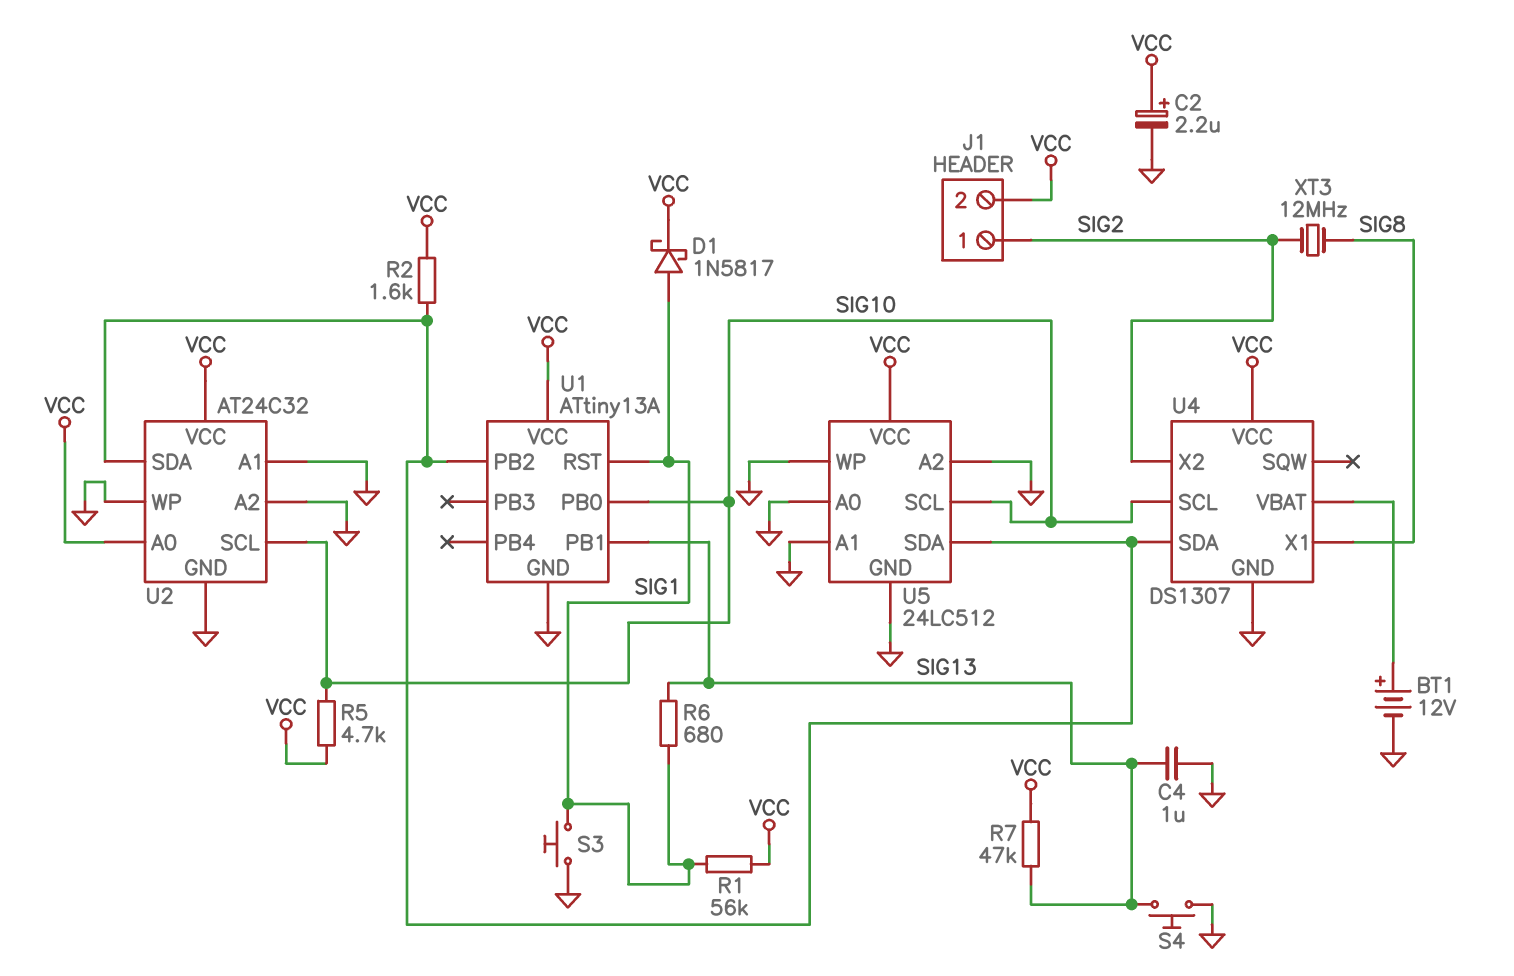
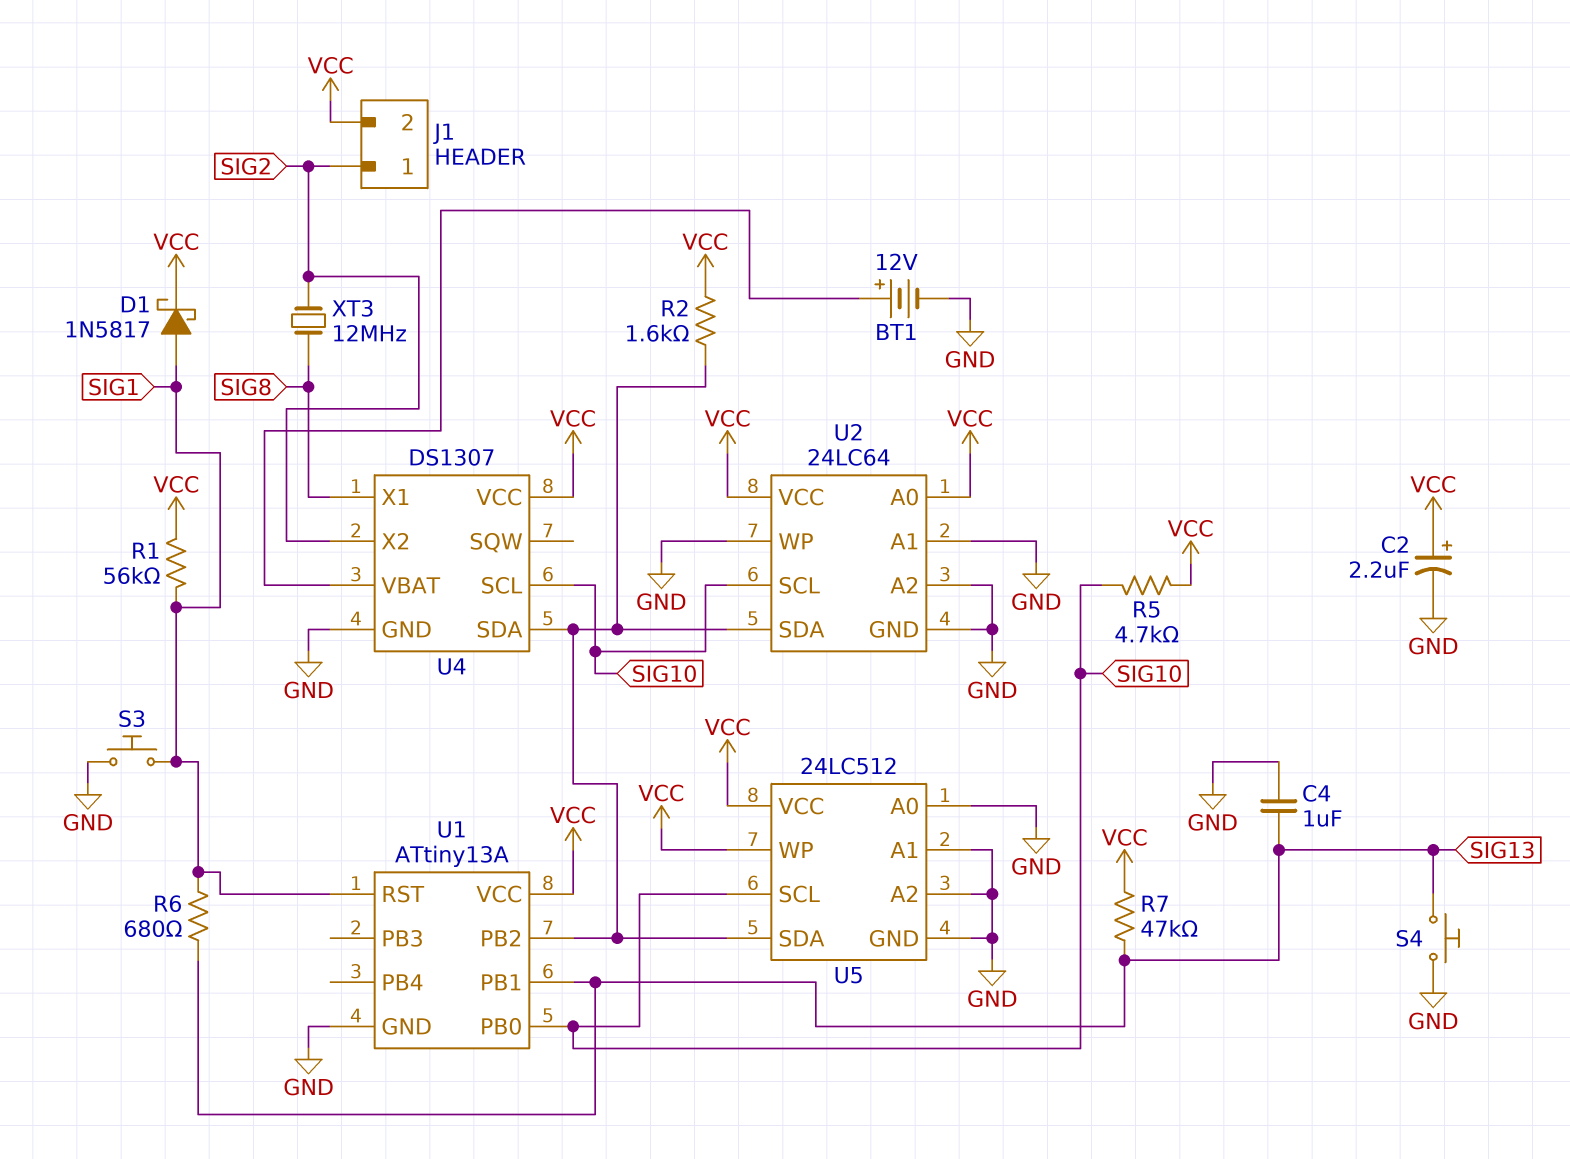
U2: AT24C32 -> 24LC64
U5 pin WP: GND -> VCC

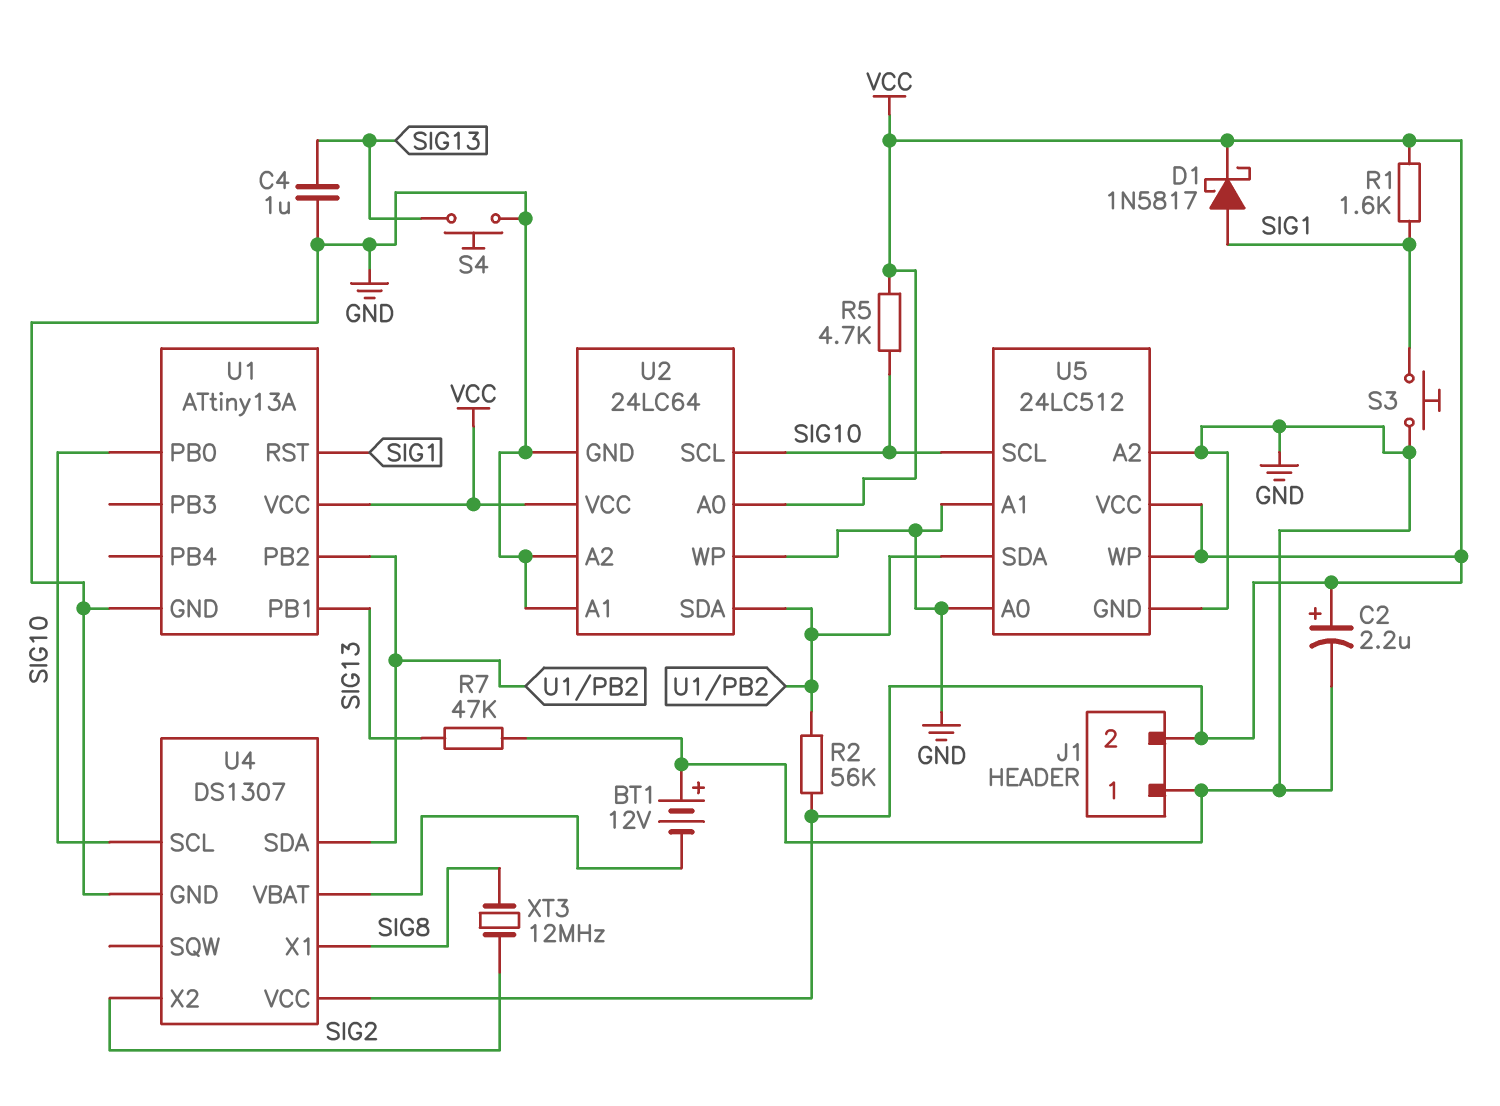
BT1: 12V (plus U4/VBAT, minus GND) -> 12V (plus GND, minus U4/VBAT)
J1 pin 1: SIG2 -> GND
R1: 56k (SIG1, VCC) -> 1.6k (SIG1, VCC)
R2: 1.6k (U1/PB2, VCC) -> 56k (U1/PB2, VCC)
R6: 680 (SIG1, SIG13) -> none
R7: 47k (SIG13, VCC) -> 47k (GND, SIG13)

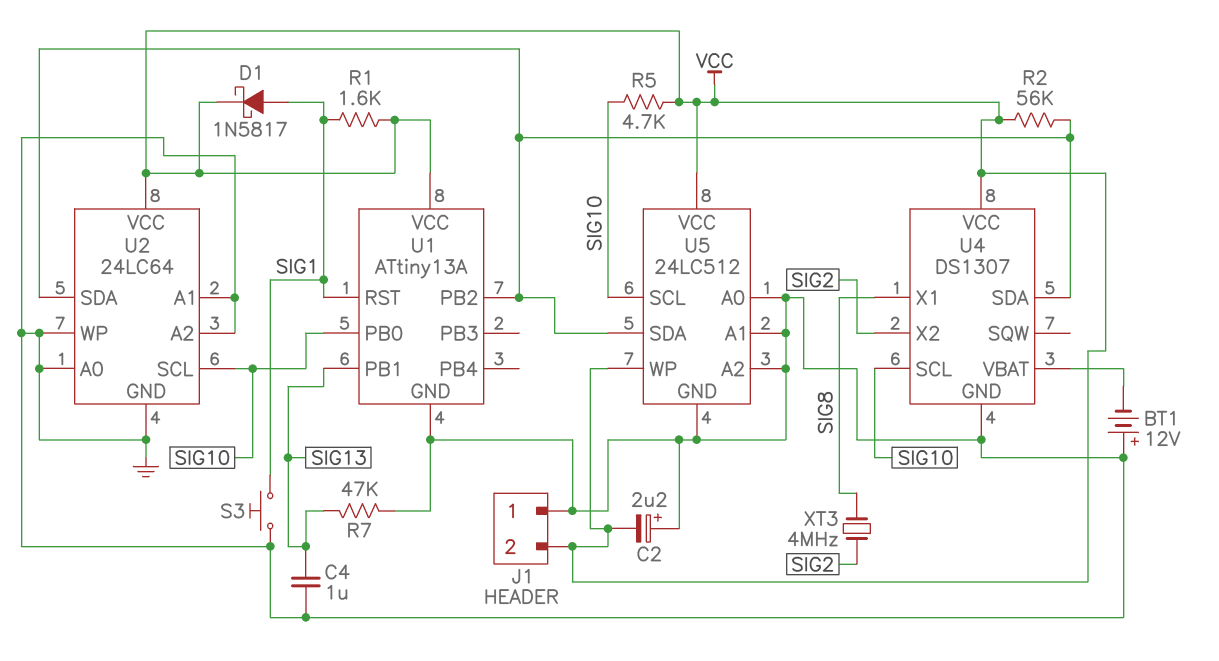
C2: 2.2uF (plus VCC, minus GND) -> 2.2uF (plus GND, minus VCC)
S4: button (GND, SIG13) -> none
U2 pin A0: VCC -> GND
XT3: 12MHz (SIG2, SIG8) -> 4MHz (SIG2, SIG8)

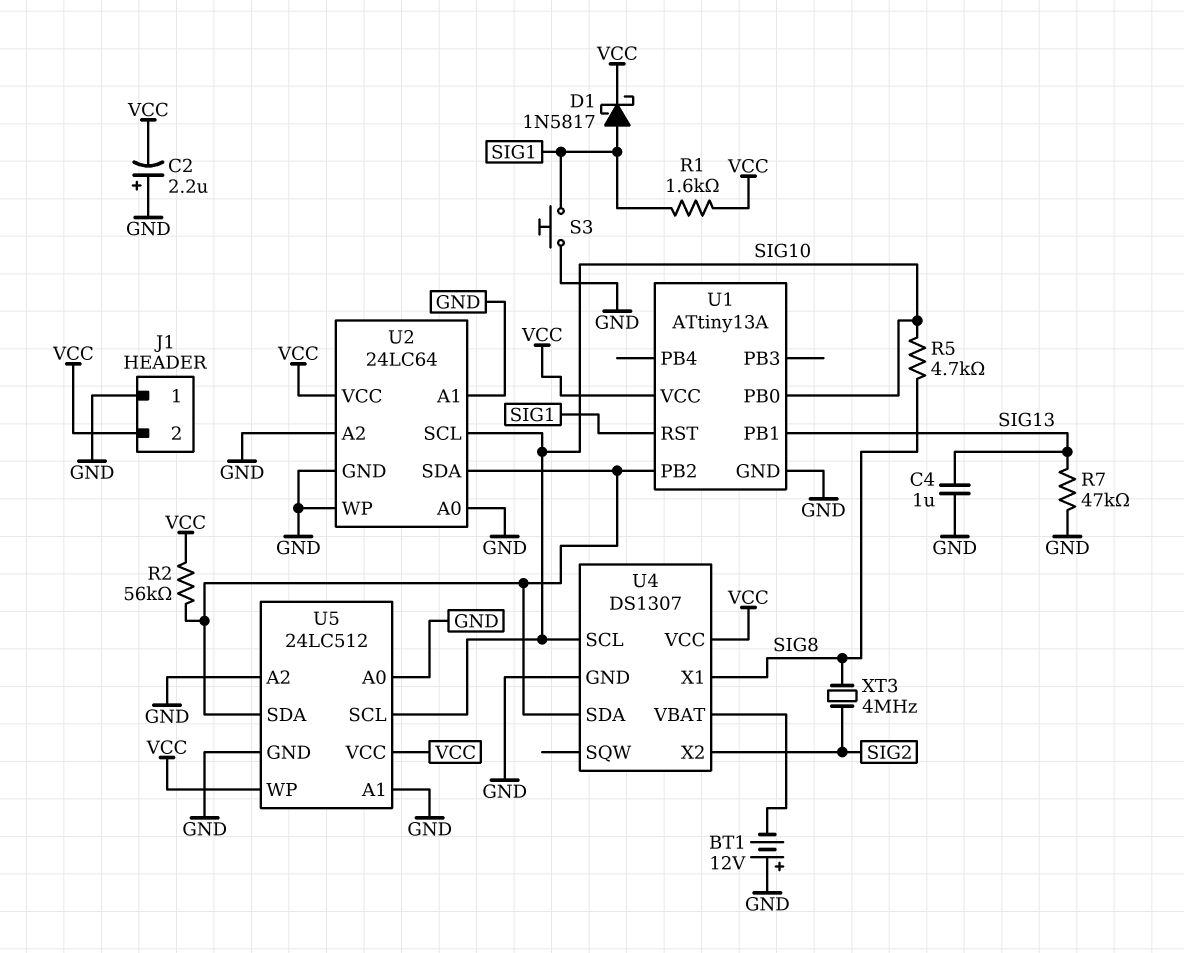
R5: 4.7k (SIG10, VCC) -> 4.7k (SIG8, SIG10)

